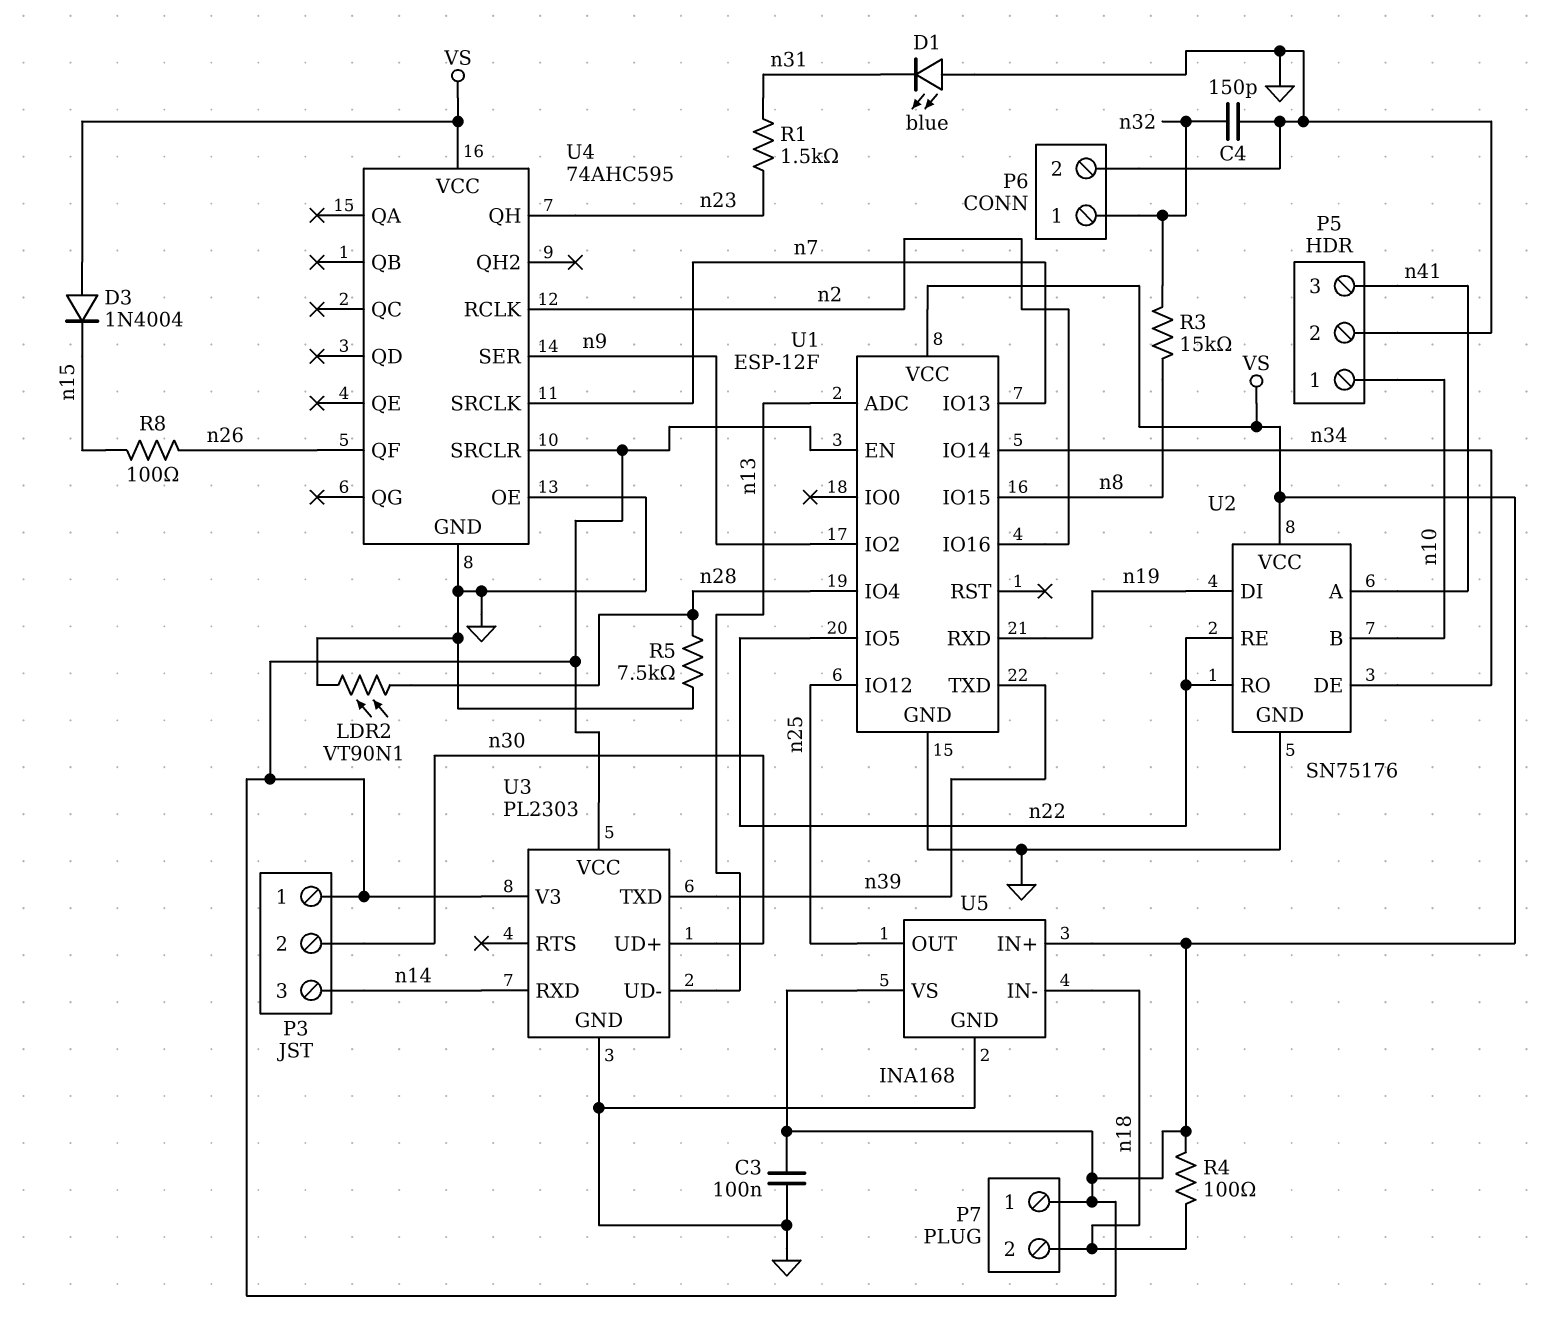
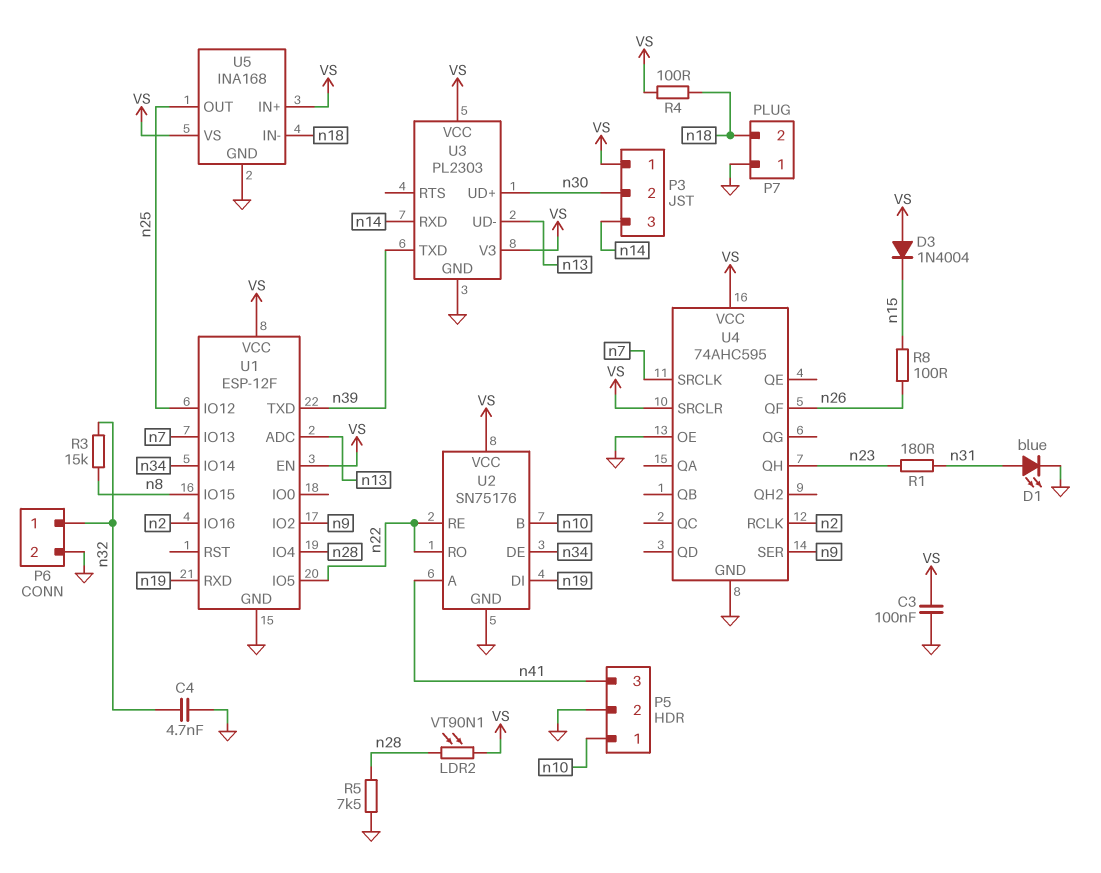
C4: 150pF (GND, n32) -> 4.7nF (GND, n32)
D1: LED blue (A GND, K n31) -> LED blue (A n31, K GND)
LDR2: VT90N1 (GND, n28) -> VT90N1 (VS, n28)
P7 pin 1: VS -> GND
R1: 1.5k (n23, n31) -> 180 (n23, n31)

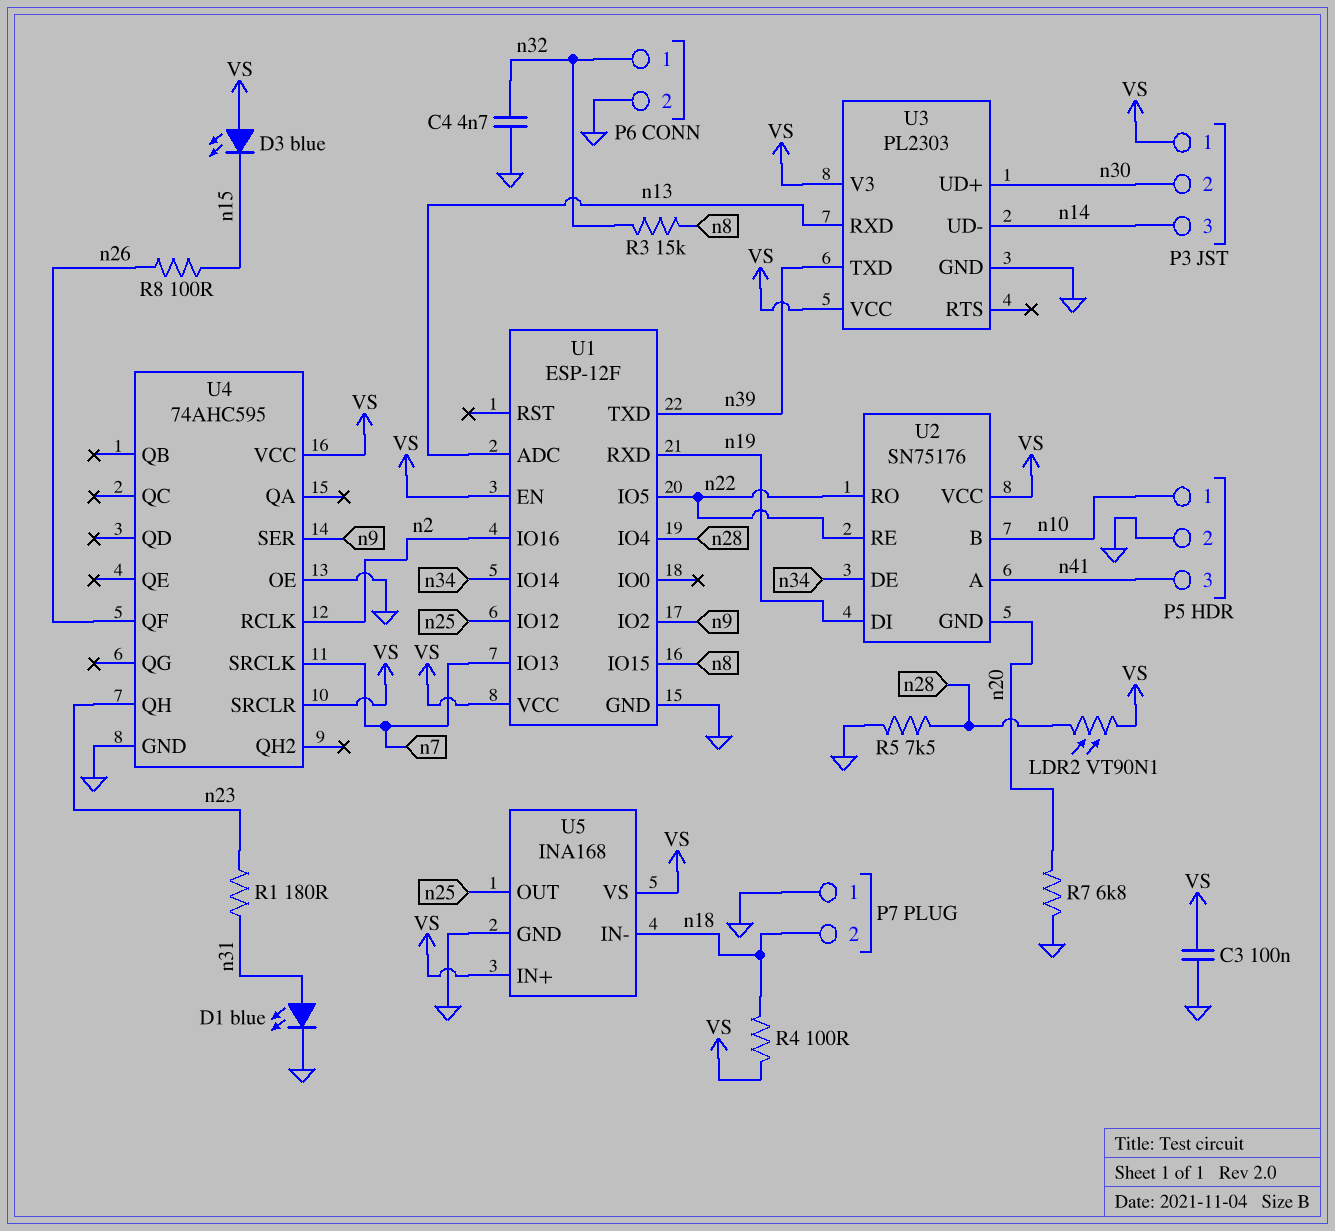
D3: diode 1N4004 (A VS, K n15) -> LED blue (A VS, K n15)
R7: none -> 6.8k (GND, n20)
U2 pin GND: GND -> n20
U3 pin RXD: n14 -> n13
U3 pin UD-: n13 -> n14

